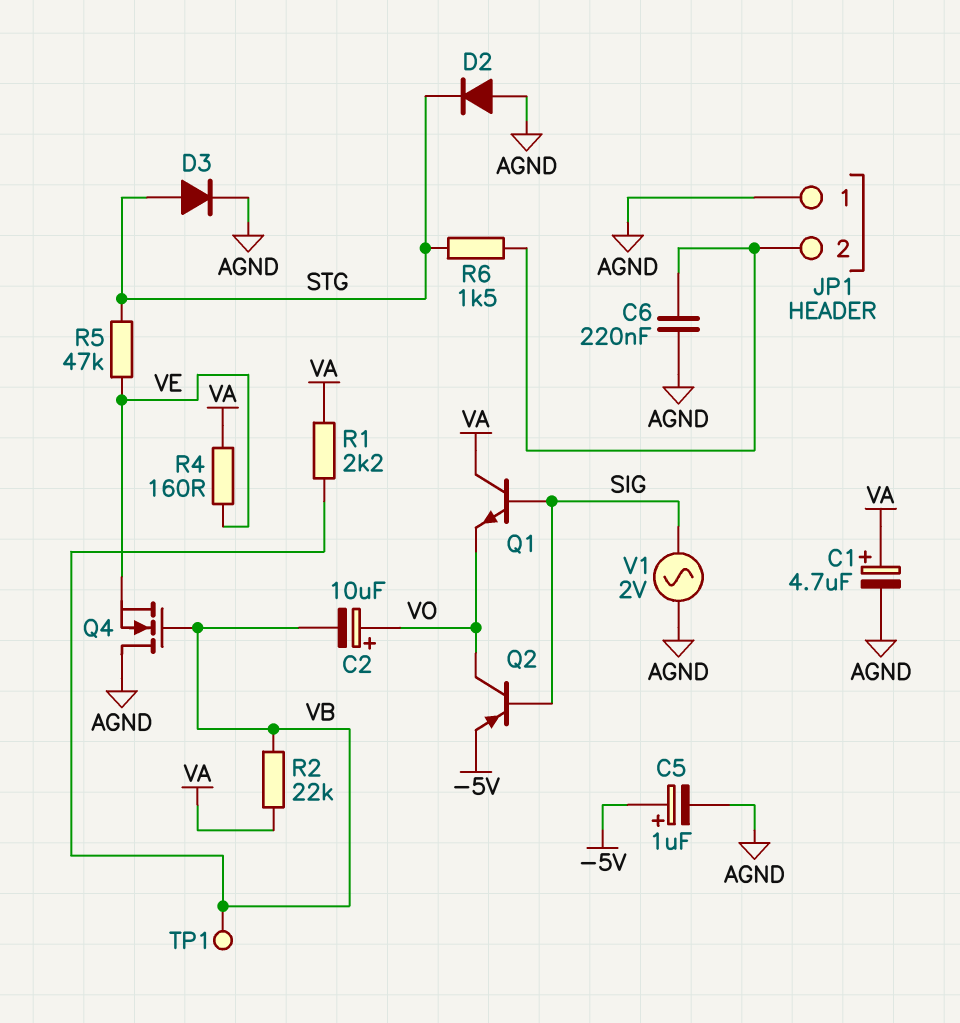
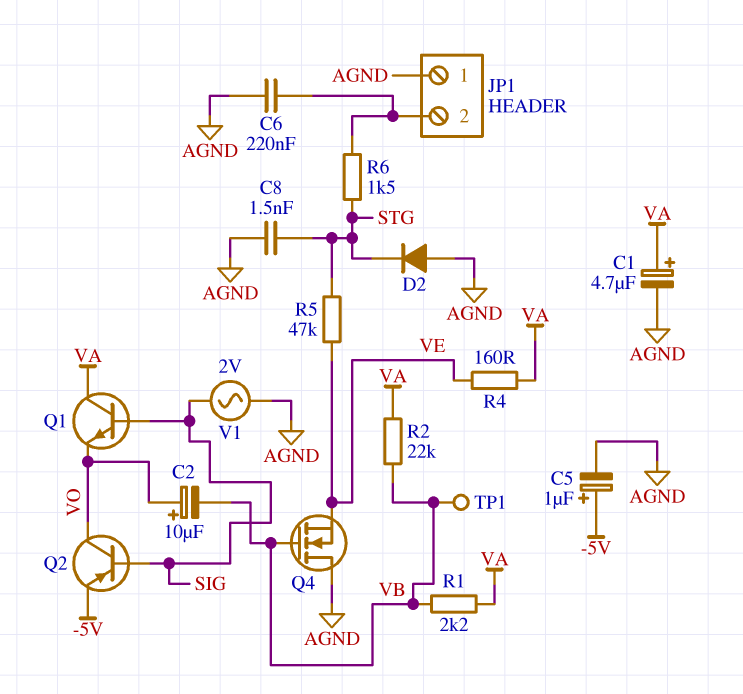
C8: none -> 1.5nF (AGND, STG)
D3: diode (A STG, K AGND) -> none

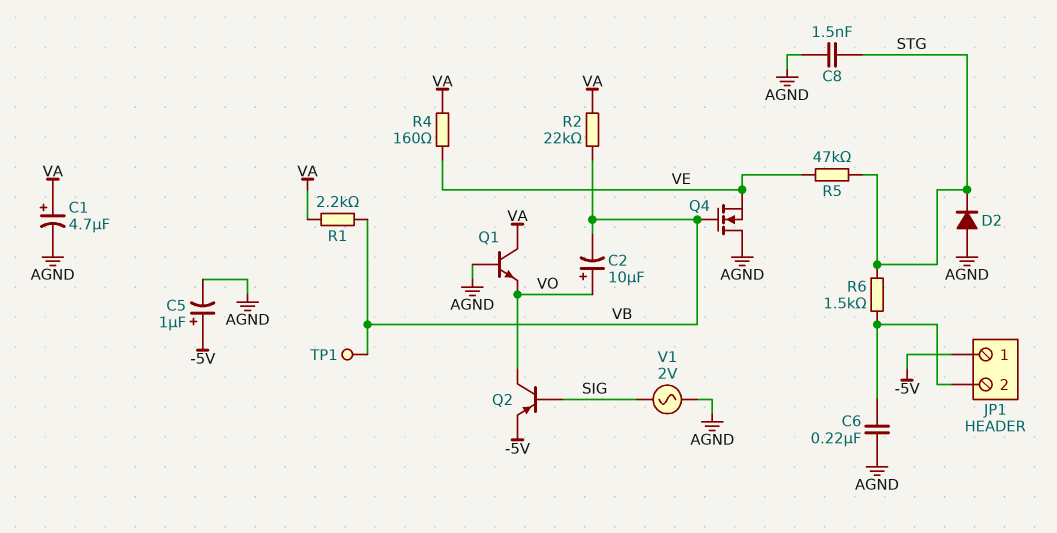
JP1 pin 1: AGND -> -5V
Q1: NPN (B SIG, C VA, E VO) -> NPN (B AGND, C VA, E VO)

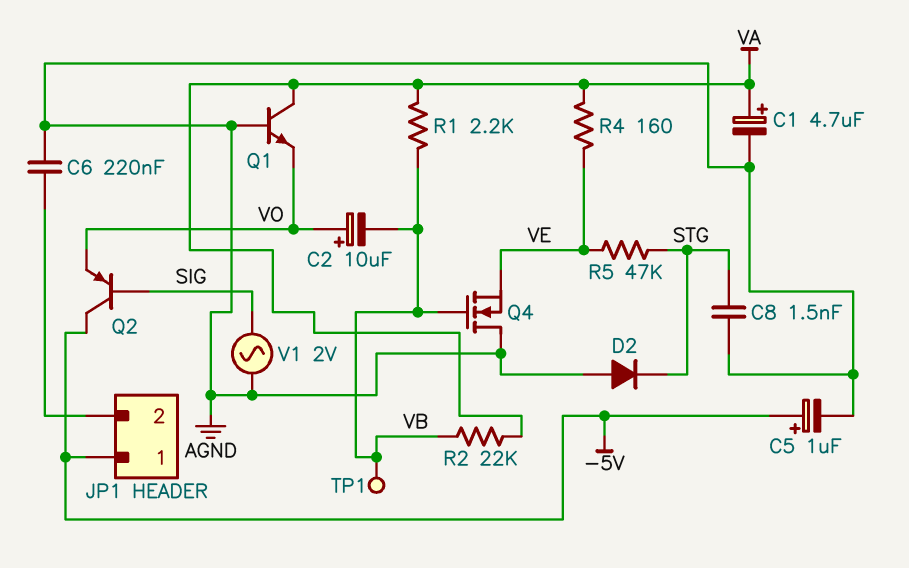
Q2: PNP (B SIG, C VO, E -5V) -> PNP (B SIG, C -5V, E VO)
R6: 1.5k (JP1/2, STG) -> none

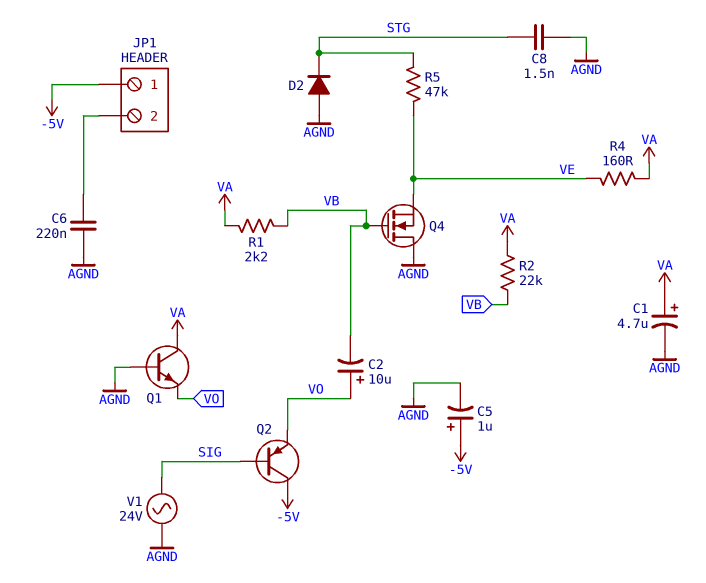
TP1: test point (VB) -> none
V1: AC 2V (AGND, SIG) -> AC 24V (AGND, SIG)

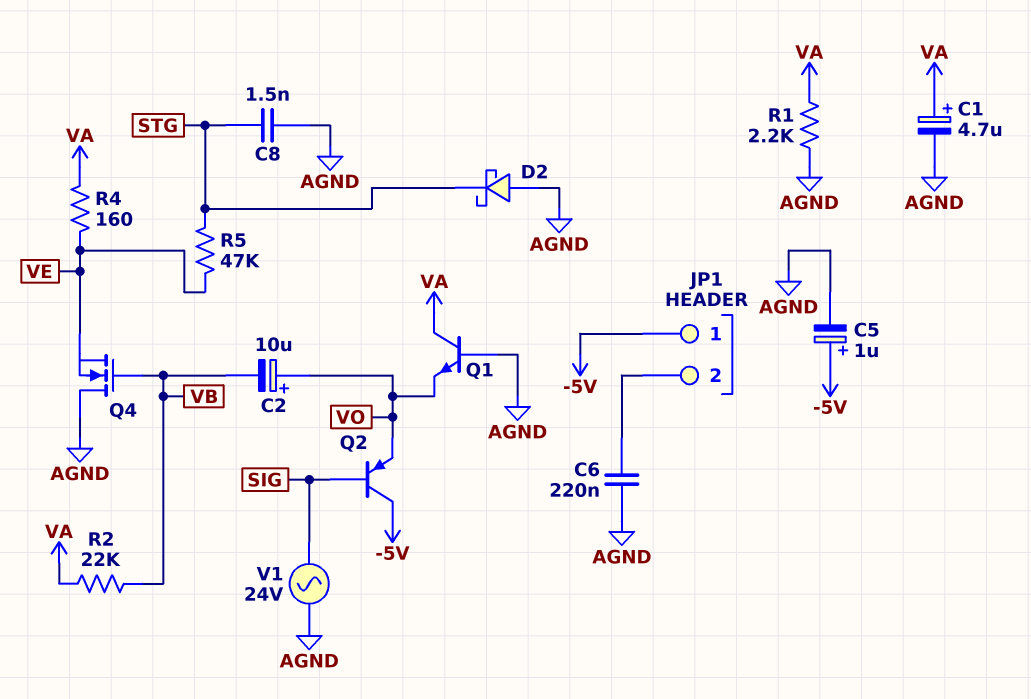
D2: diode (A AGND, K STG) -> schottky (A AGND, K STG)
R1: 2.2k (VA, VB) -> 2.2k (AGND, VA)

